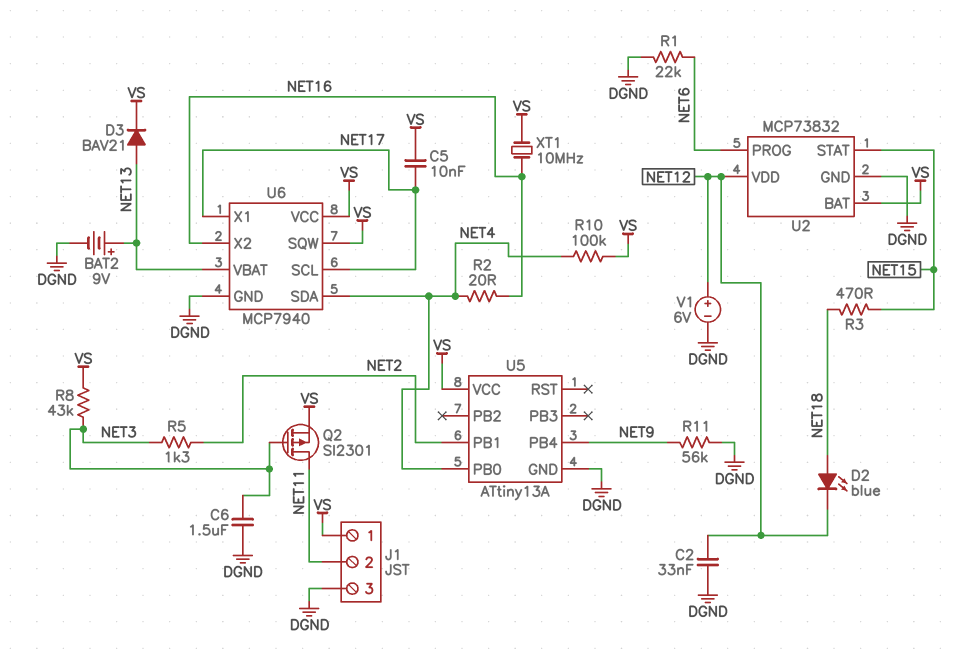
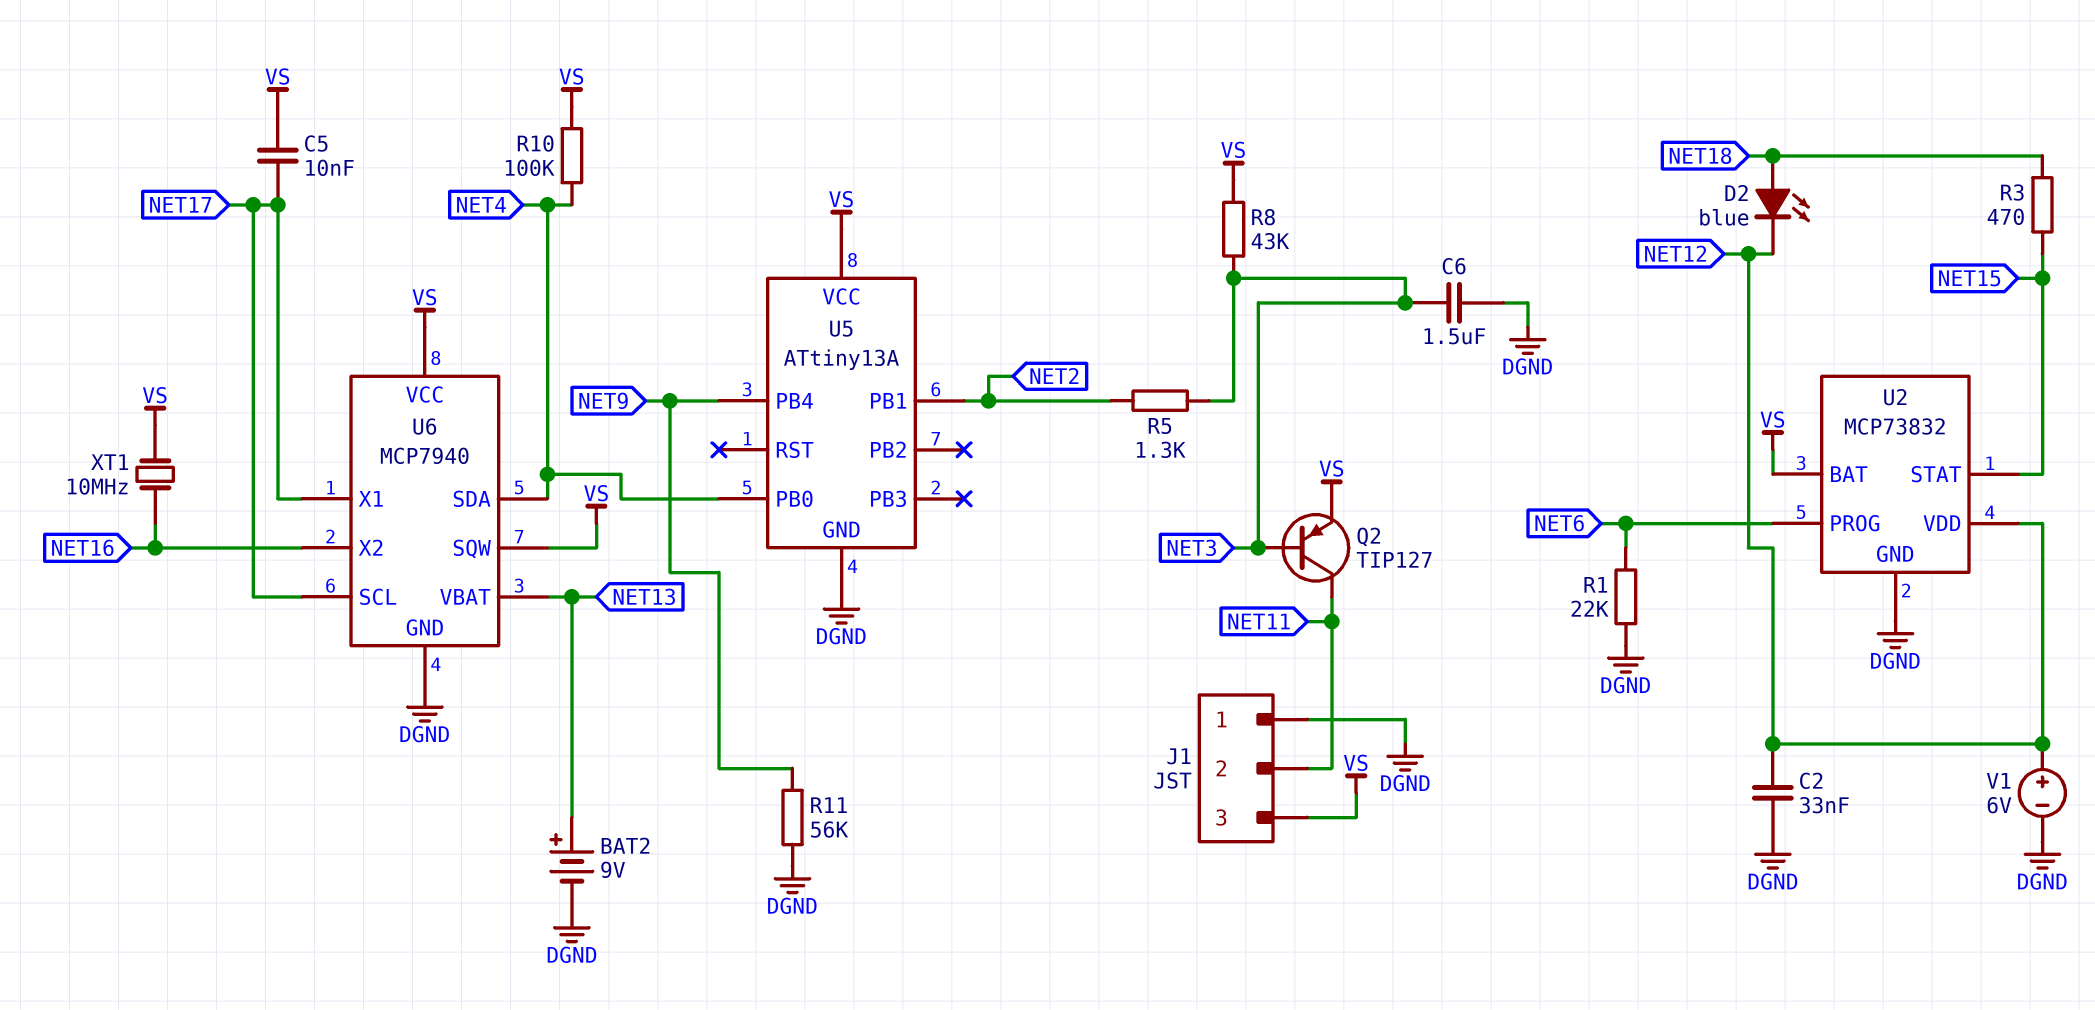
D3: diode BAV21 (A NET13, K VS) -> none
J1 pin 1: VS -> DGND
J1 pin 3: DGND -> VS
Q2: PMOS SI2301 (G NET3, D NET11, S VS) -> PNP TIP127 (B NET3, C NET11, E VS)
R2: 20 (NET4, NET16) -> none

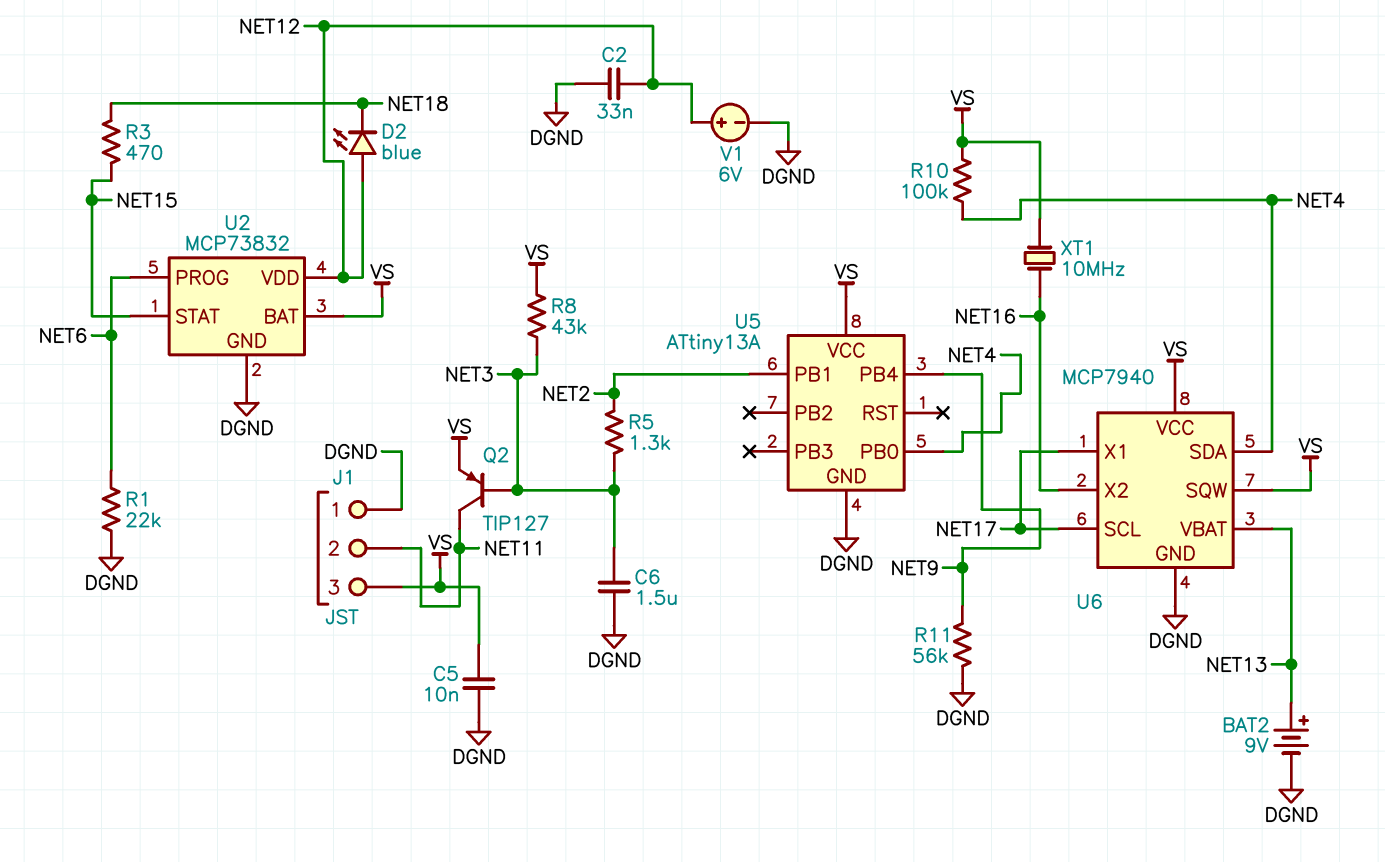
C5: 10nF (NET17, VS) -> 10nF (DGND, VS)
D2: LED blue (A NET18, K NET12) -> LED blue (A NET12, K NET18)

